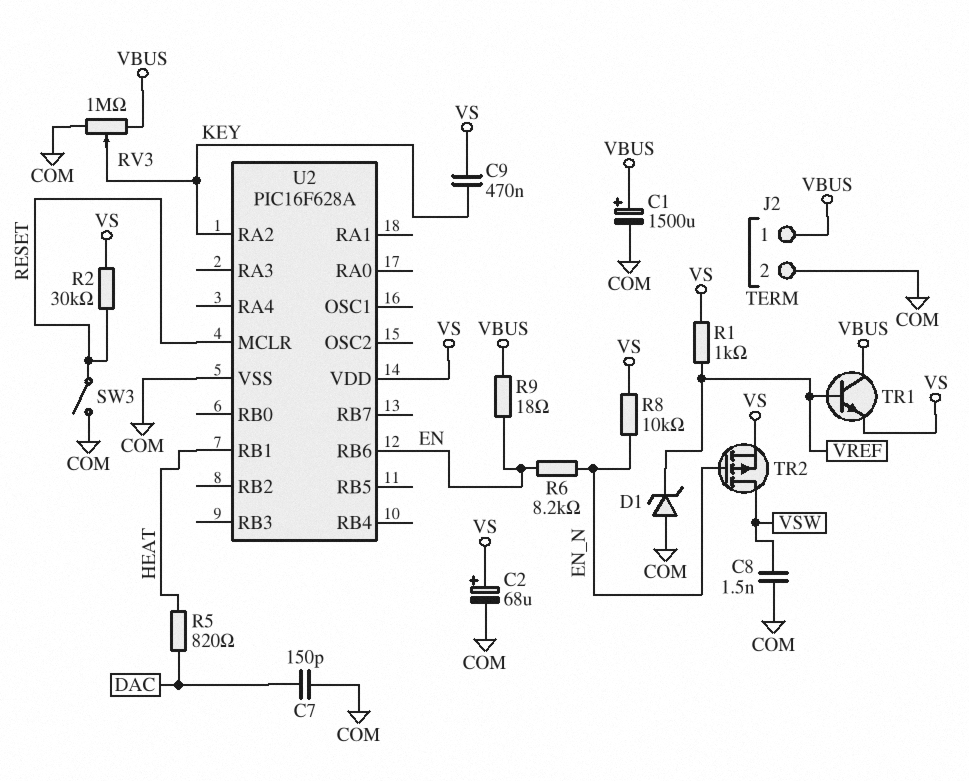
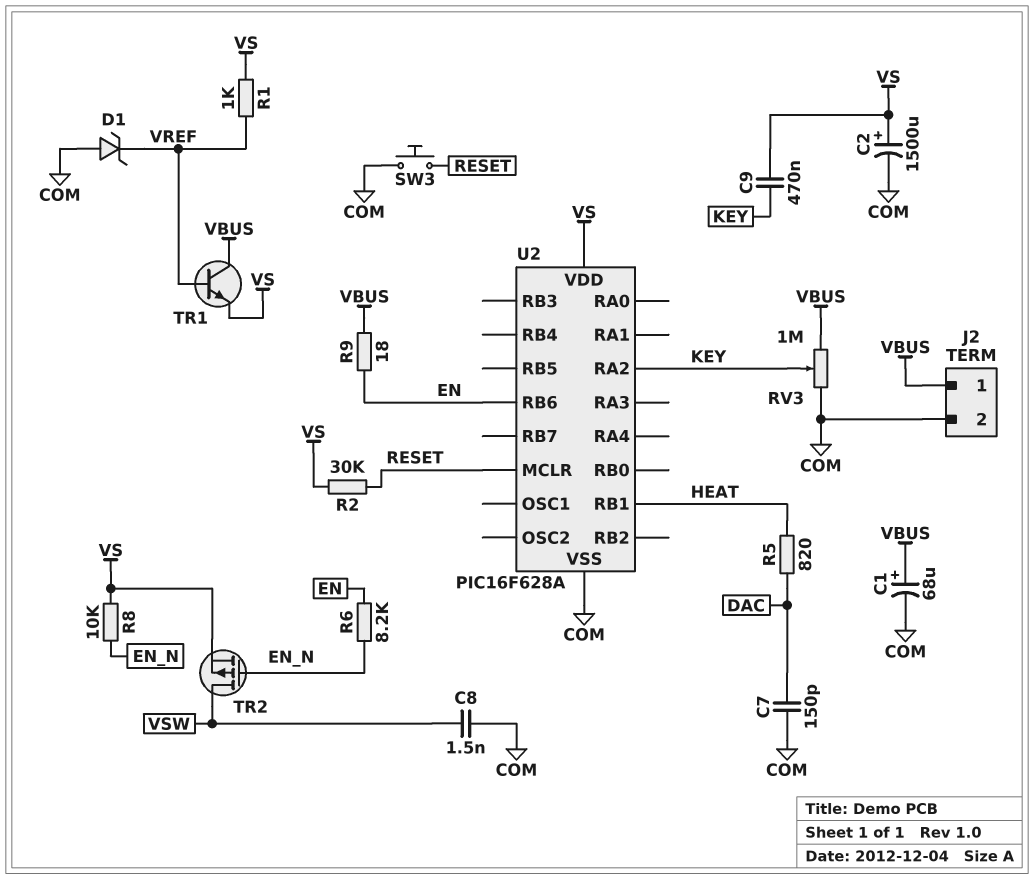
C1: 1500uF (plus VBUS, minus COM) -> 68uF (plus VBUS, minus COM)
C2: 68uF (plus VS, minus COM) -> 1500uF (plus VS, minus COM)
SW3: switch (COM, RESET) -> button (COM, RESET)

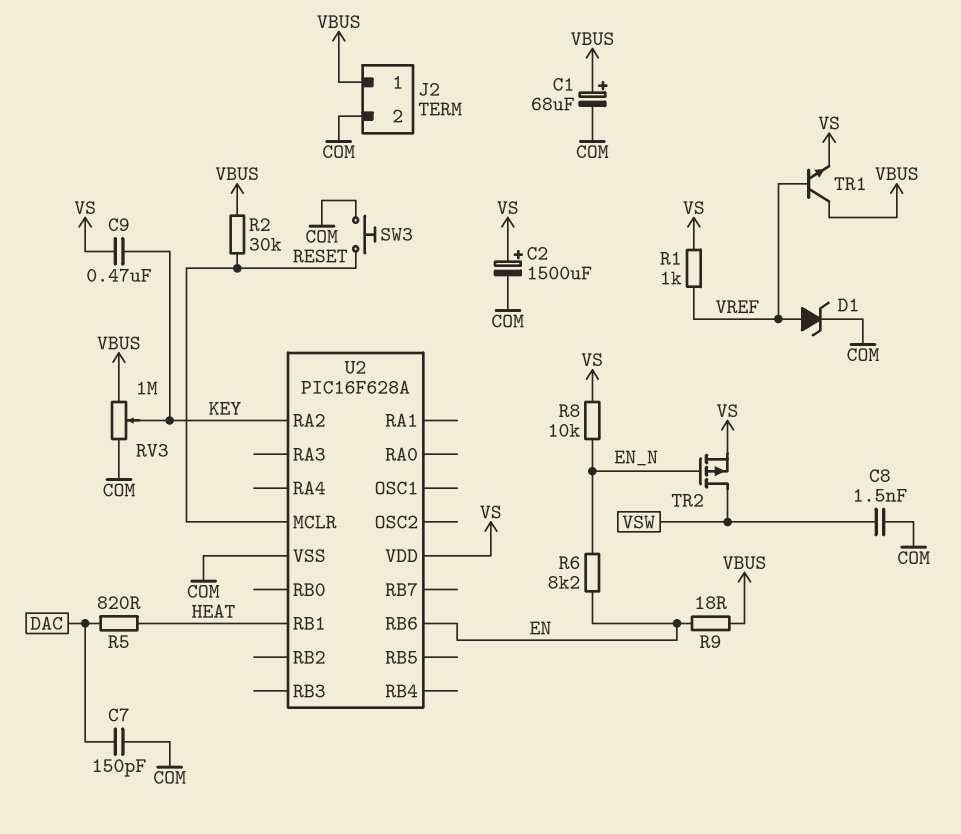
D1: zener (A COM, K VREF) -> zener (A VREF, K COM)
R2: 30k (RESET, VS) -> 30k (RESET, VBUS)

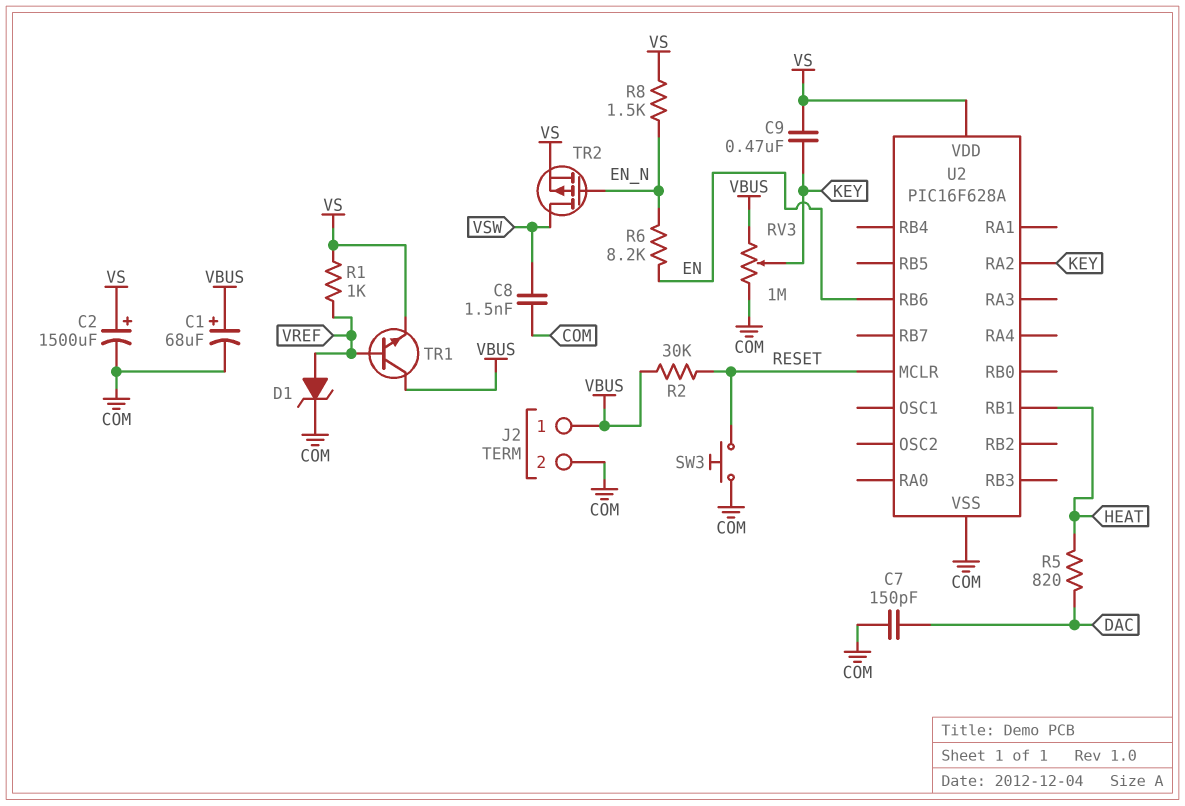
R8: 10k (EN_N, VS) -> 1.5k (EN_N, VS)
R9: 18 (EN, VBUS) -> none

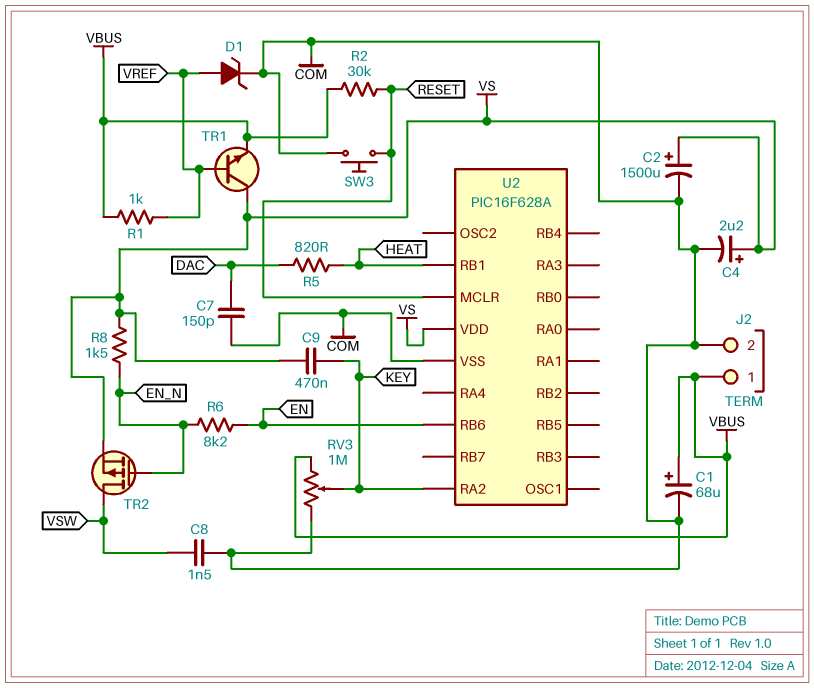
C4: none -> 2.2uF (plus VS, minus COM)
R1: 1k (VREF, VS) -> 1k (VBUS, VREF)
TR1: NPN (B VREF, C VBUS, E VS) -> NPN (B VREF, C VS, E VBUS)

